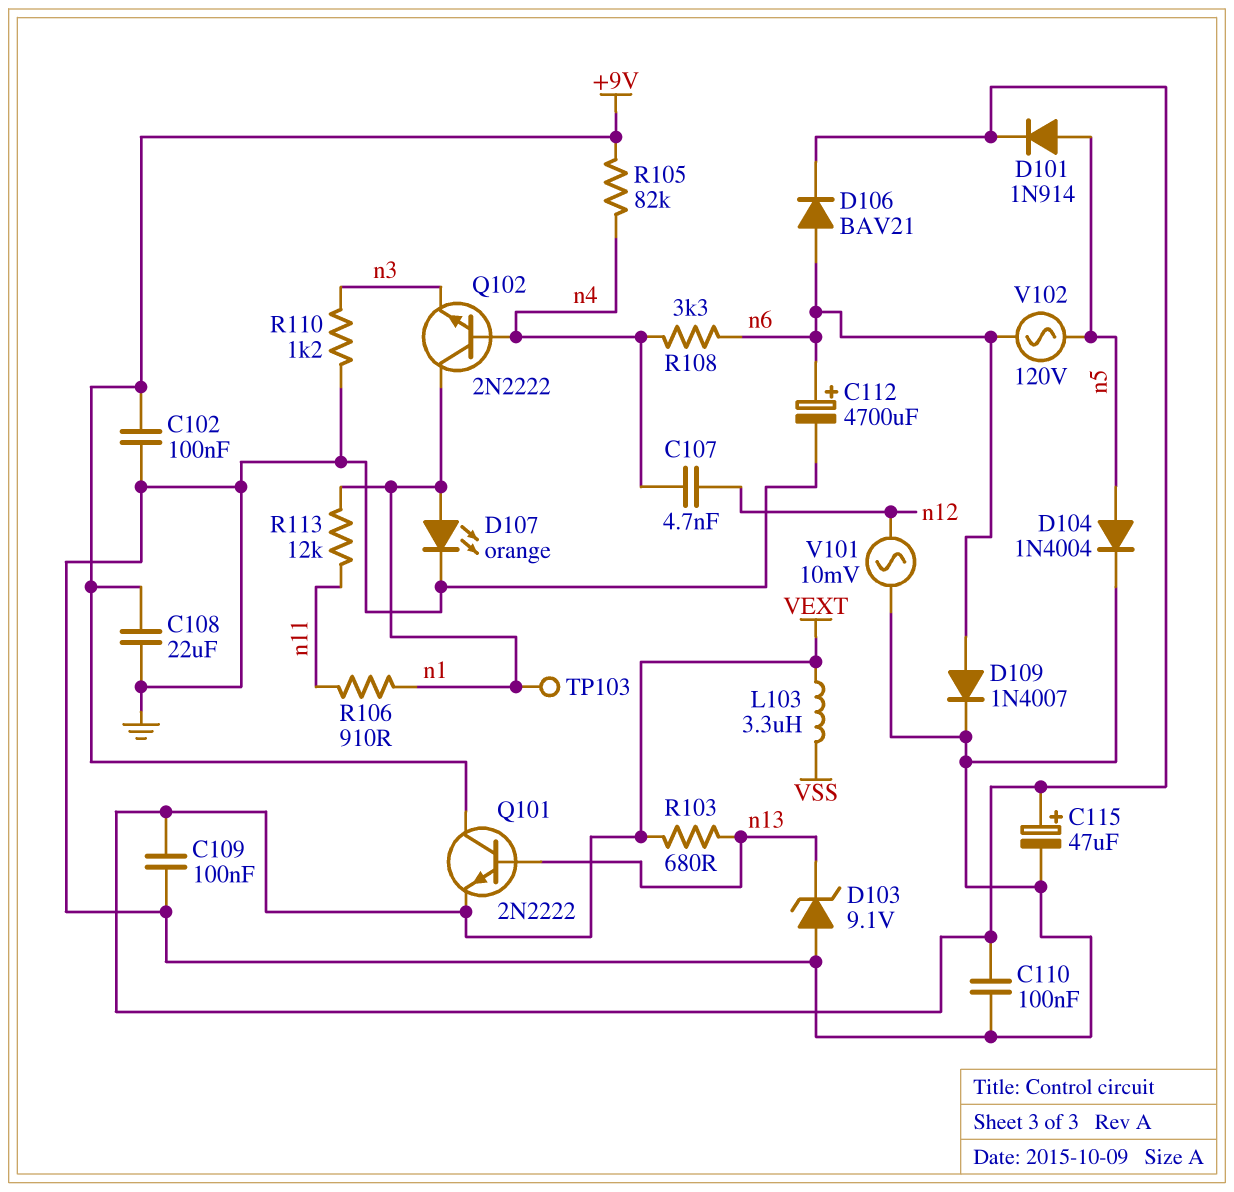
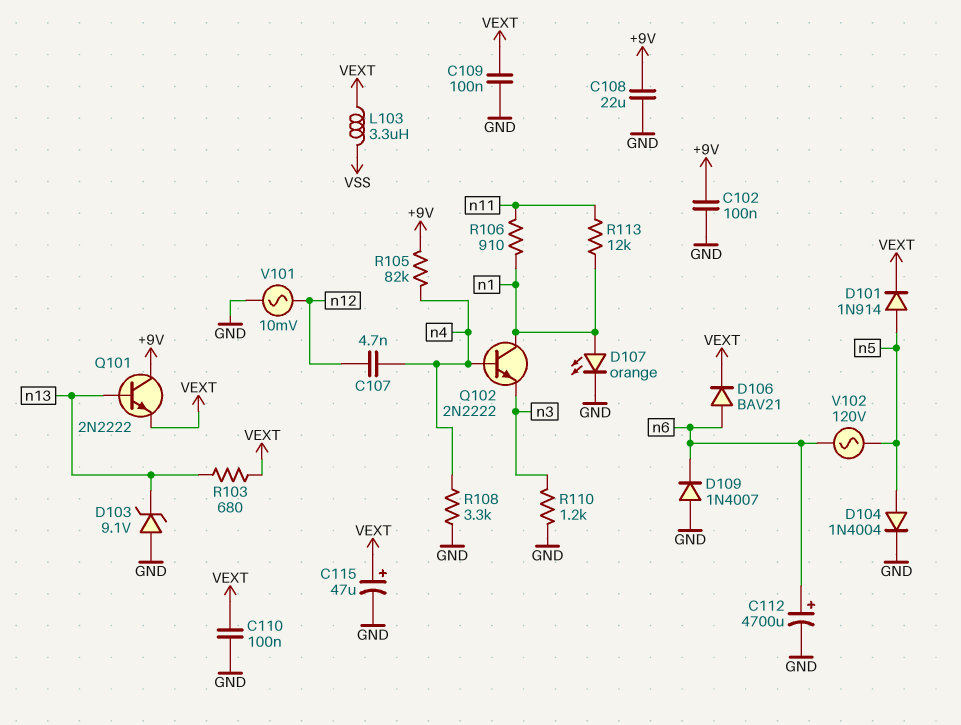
D109: diode 1N4007 (A n6, K GND) -> diode 1N4007 (A GND, K n6)
R108: 3.3k (n4, n6) -> 3.3k (GND, n4)
TP103: test point (n1) -> none

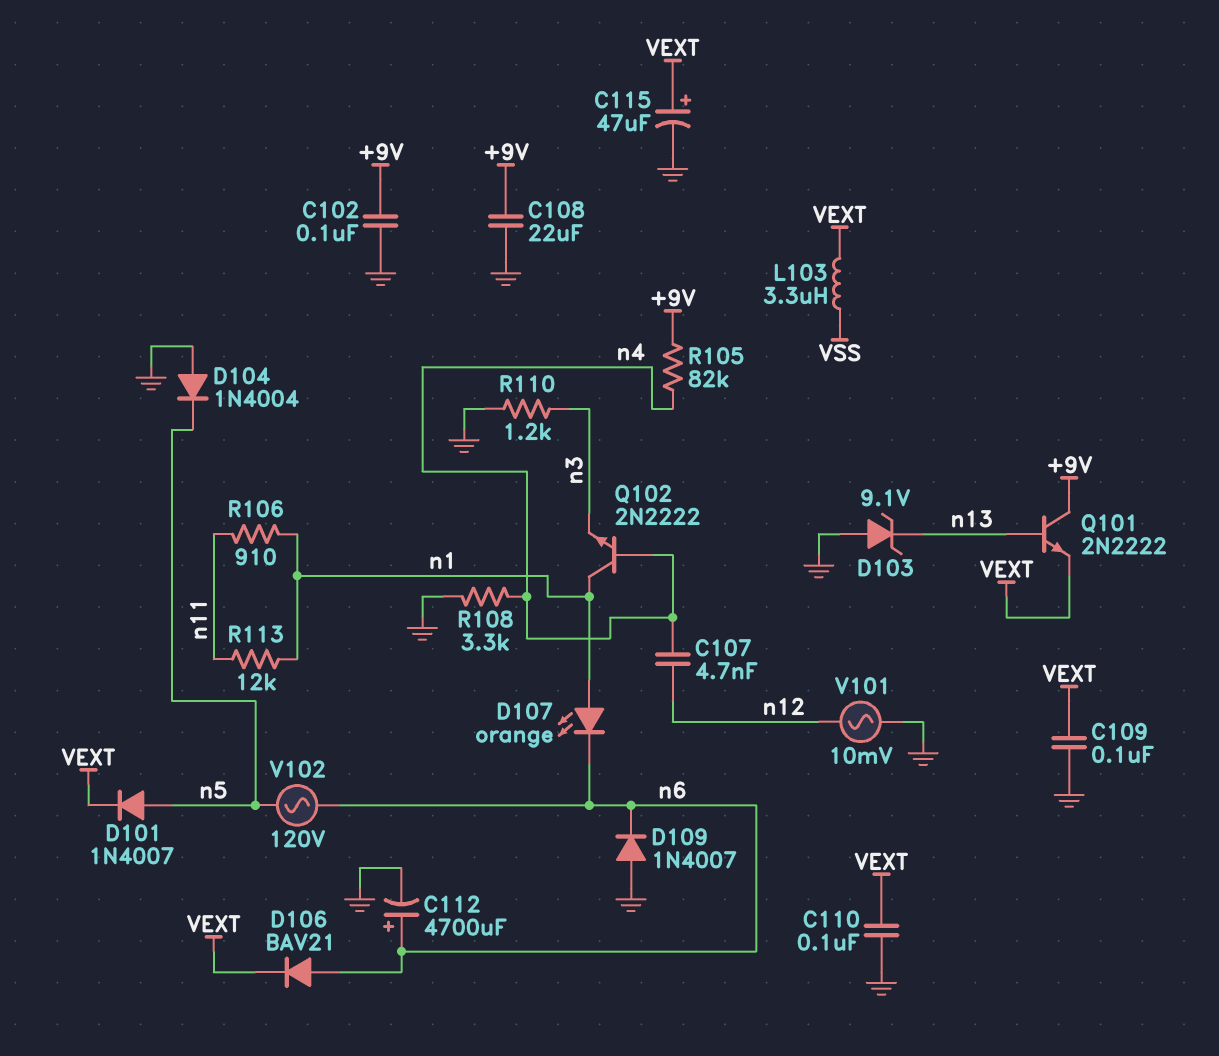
D101: diode 1N914 (A n5, K VEXT) -> diode 1N4007 (A n5, K VEXT)
D104: diode 1N4004 (A n5, K GND) -> diode 1N4004 (A GND, K n5)
D107: LED orange (A n1, K GND) -> LED orange (A n1, K n6)
R103: 680 (VEXT, n13) -> none

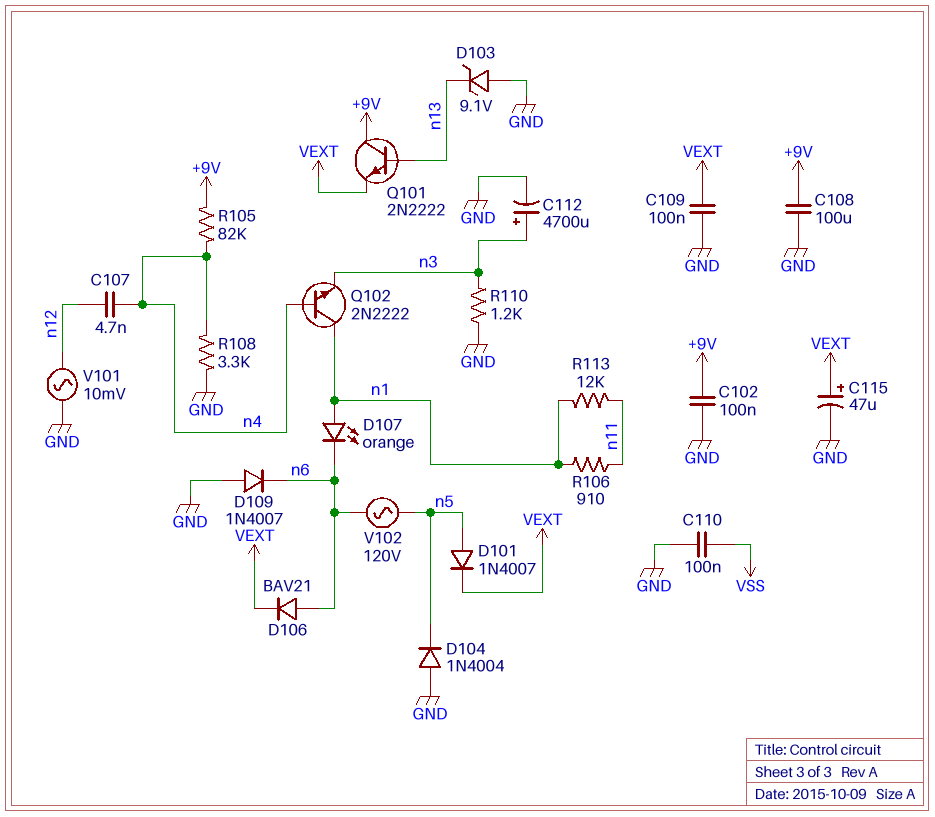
C108: 22uF (+9V, GND) -> 100uF (+9V, GND)
C110: 100nF (GND, VEXT) -> 100nF (GND, VSS)
C112: 4700uF (plus n6, minus GND) -> 4700uF (plus n3, minus GND)
L103: 3.3uH (VEXT, VSS) -> none

